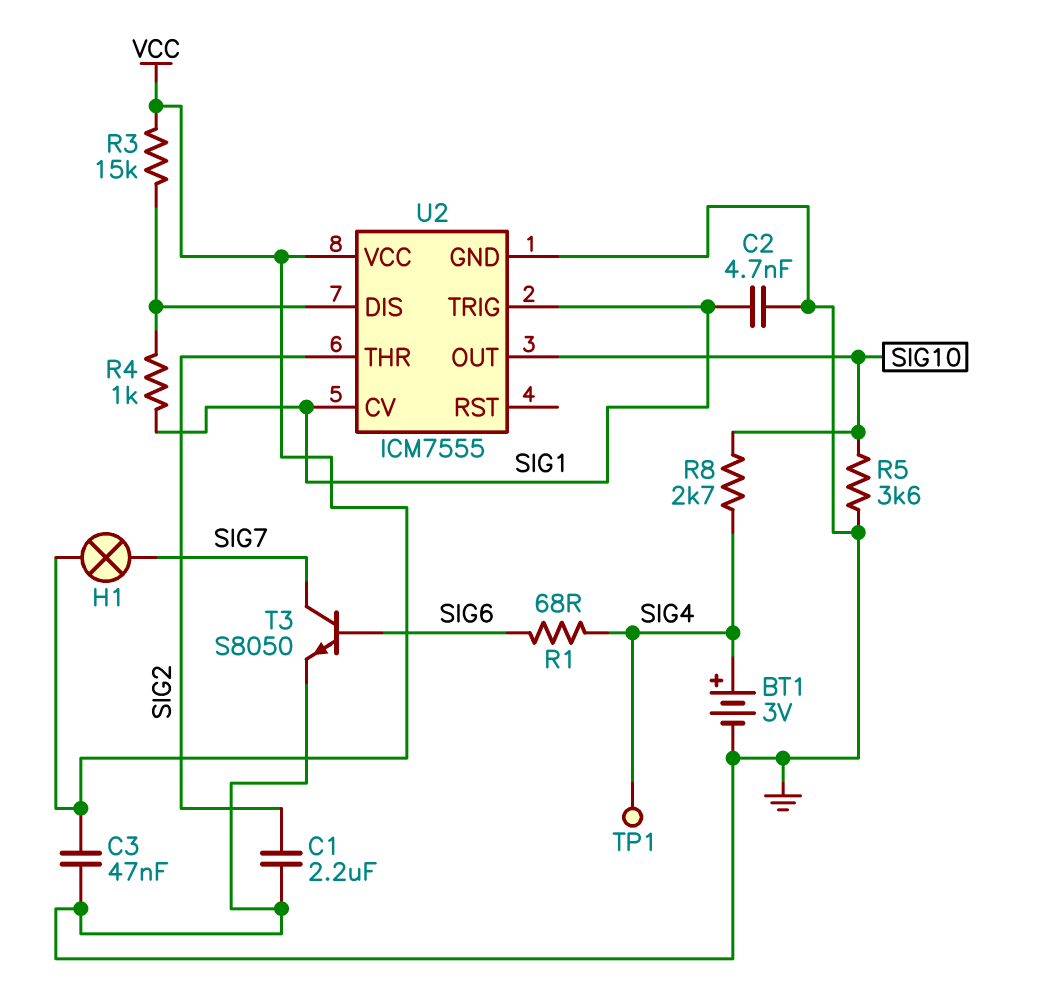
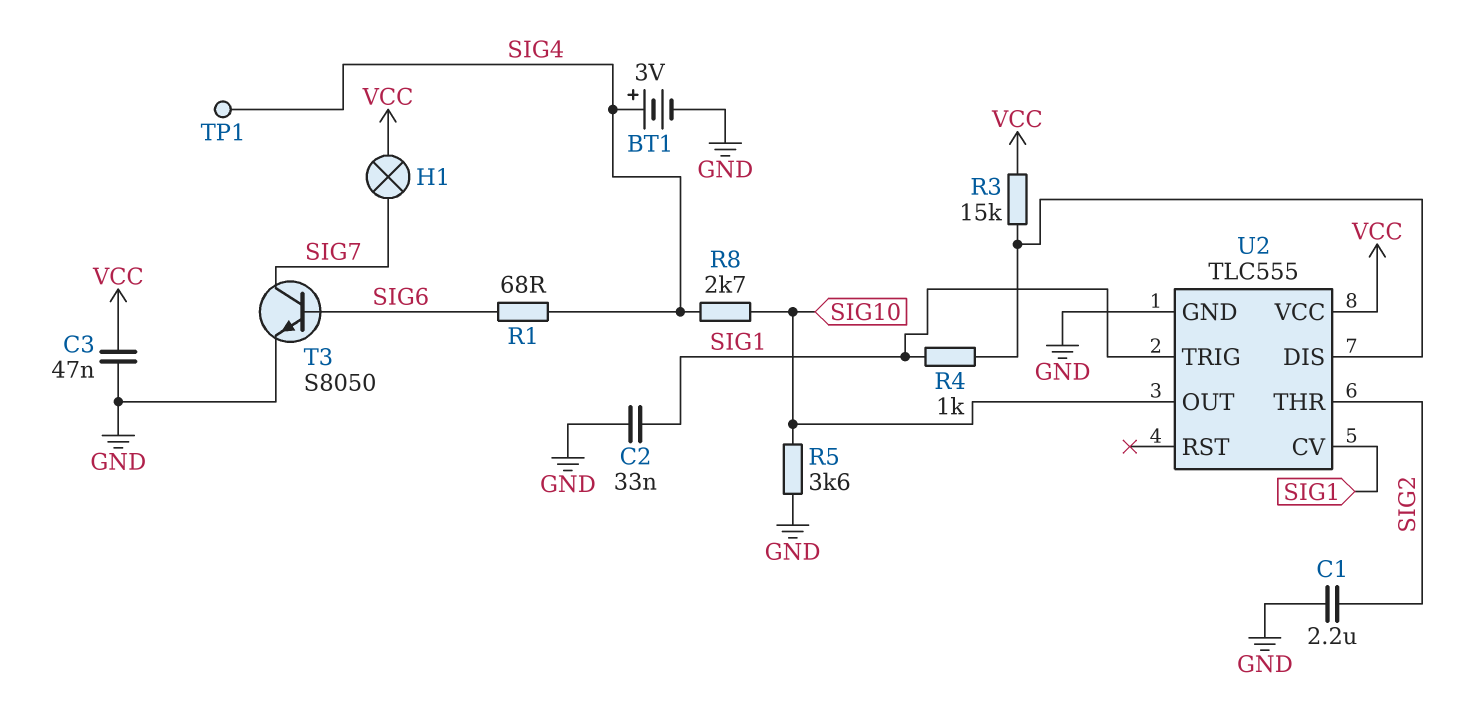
C2: 4.7nF (GND, SIG1) -> 33nF (GND, SIG1)
U2: ICM7555 -> TLC555

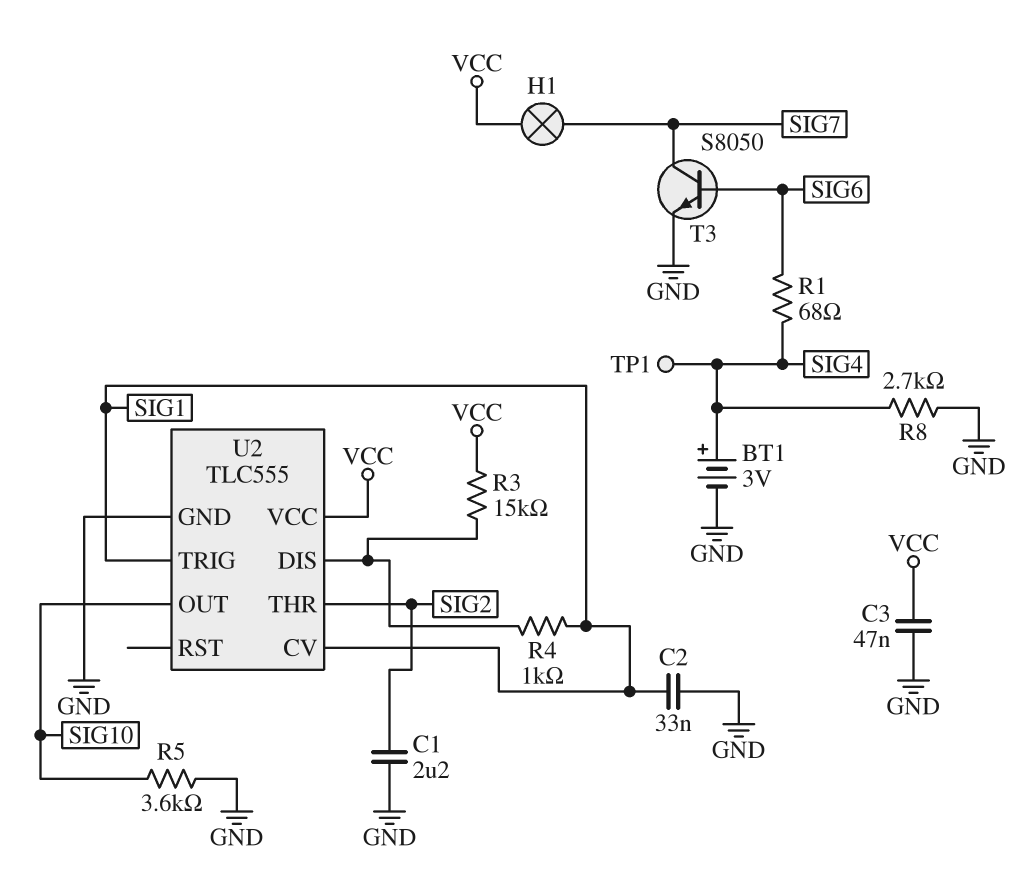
R8: 2.7k (SIG4, SIG10) -> 2.7k (GND, SIG4)

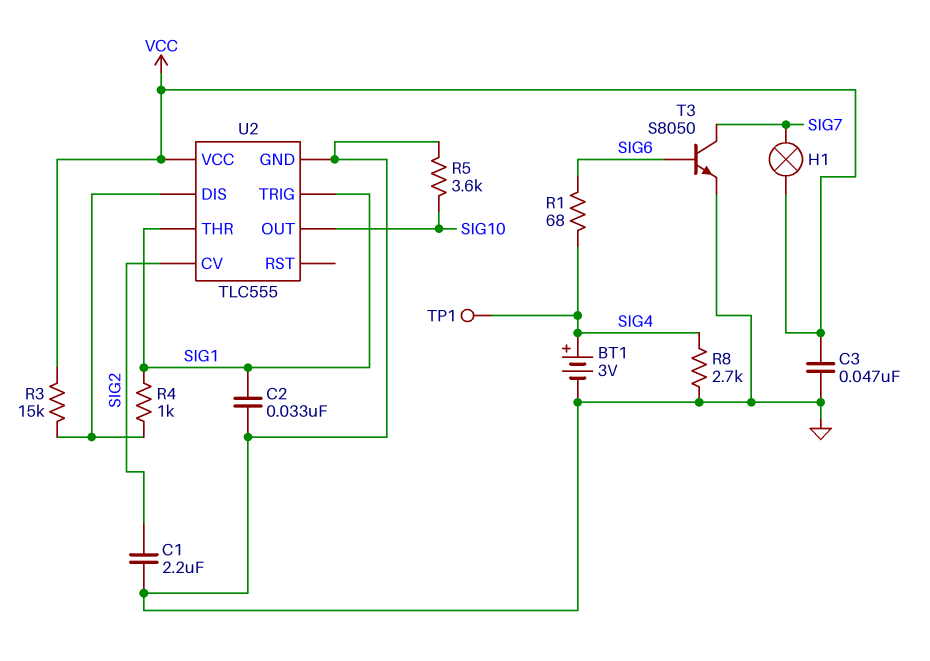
U2 pin CV: SIG1 -> SIG2
U2 pin THR: SIG2 -> SIG1

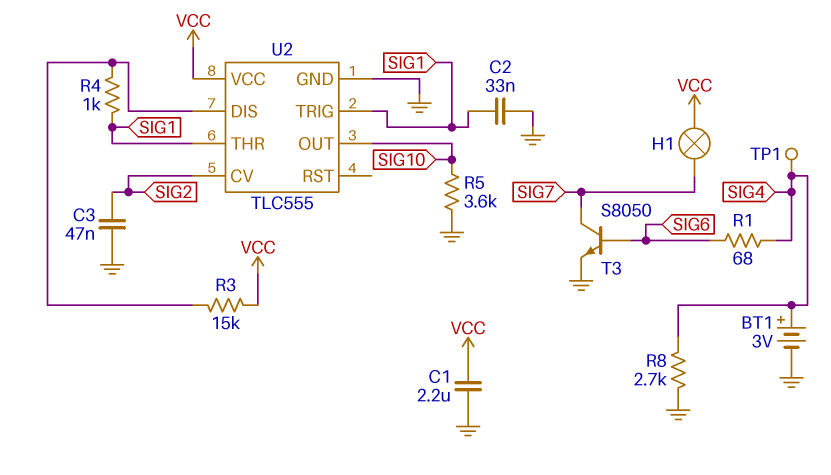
C1: 2.2uF (GND, SIG2) -> 2.2uF (GND, VCC)
C3: 47nF (GND, VCC) -> 47nF (GND, SIG2)

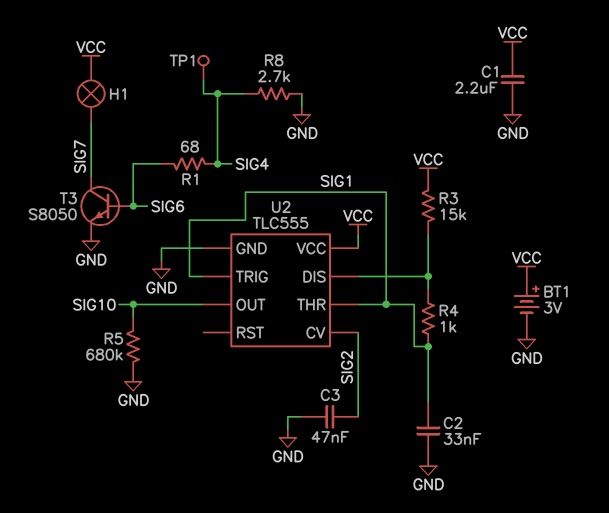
BT1: 3V (plus SIG4, minus GND) -> 3V (plus VCC, minus GND)
R5: 3.6k (GND, SIG10) -> 680k (GND, SIG10)

